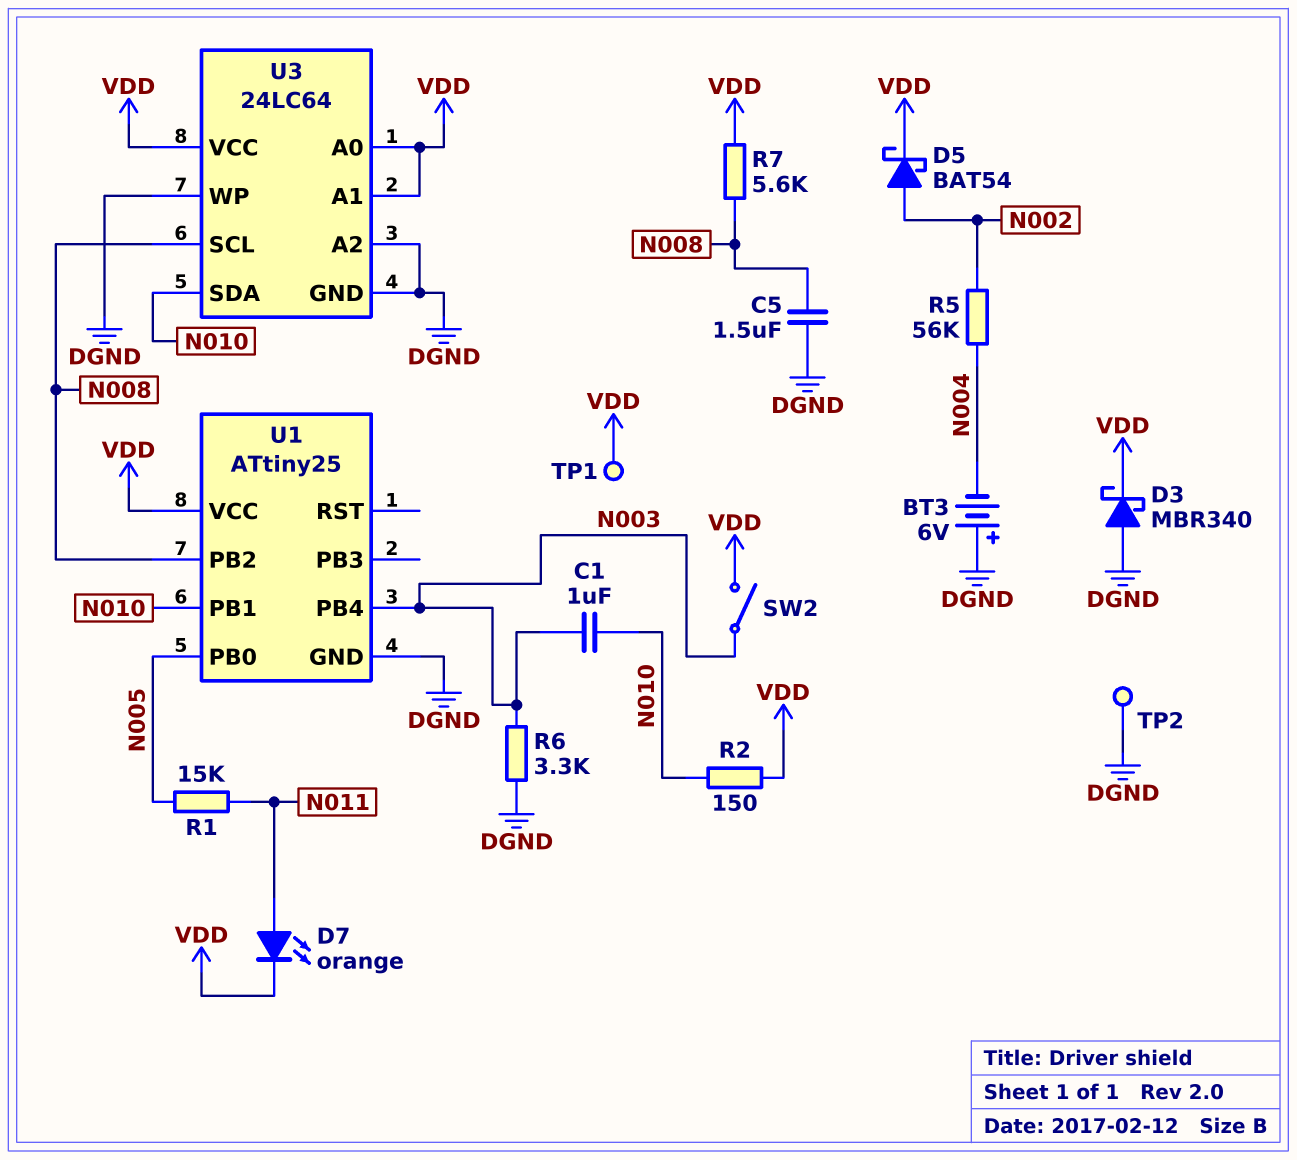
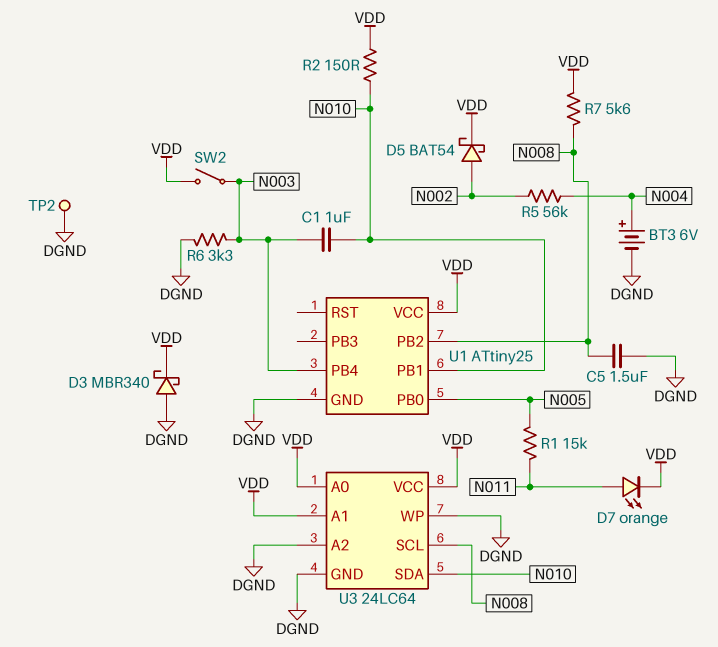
BT3: 6V (plus DGND, minus N004) -> 6V (plus N004, minus DGND)
TP1: test point (VDD) -> none

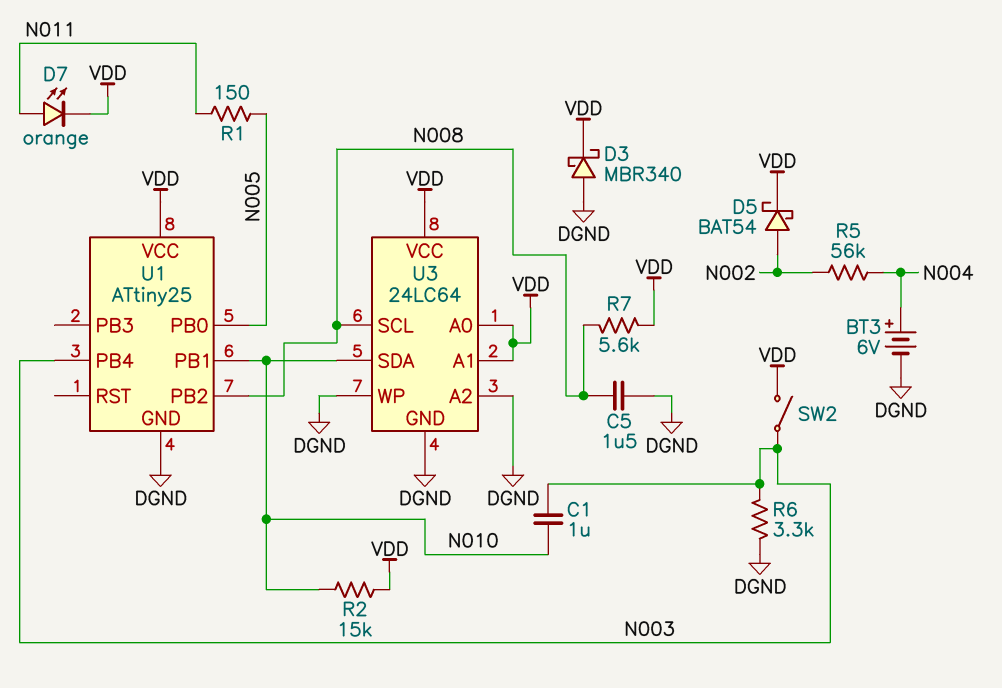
R1: 15k (N005, N011) -> 150 (N005, N011)
R2: 150 (N010, VDD) -> 15k (N010, VDD)
TP2: test point (DGND) -> none

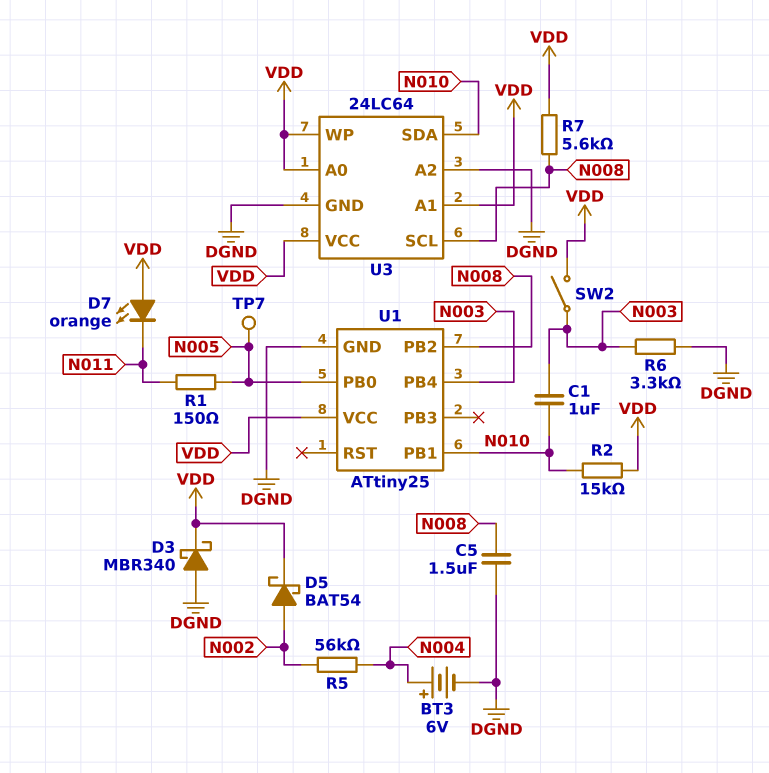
D7: LED orange (A N011, K VDD) -> LED orange (A VDD, K N011)
TP7: none -> test point (N005)
U3 pin WP: DGND -> VDD

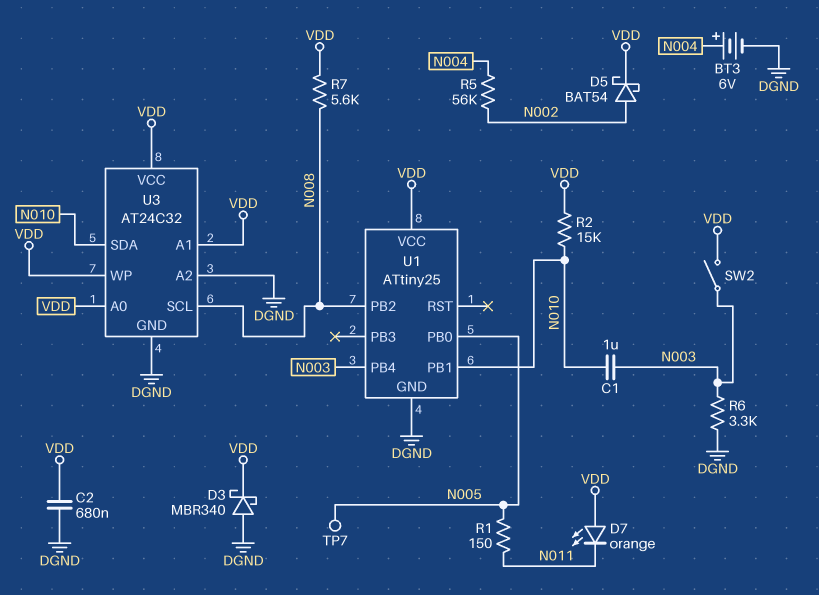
C2: none -> 680nF (DGND, VDD)
C5: 1.5uF (DGND, N008) -> none
U3: 24LC64 -> AT24C32

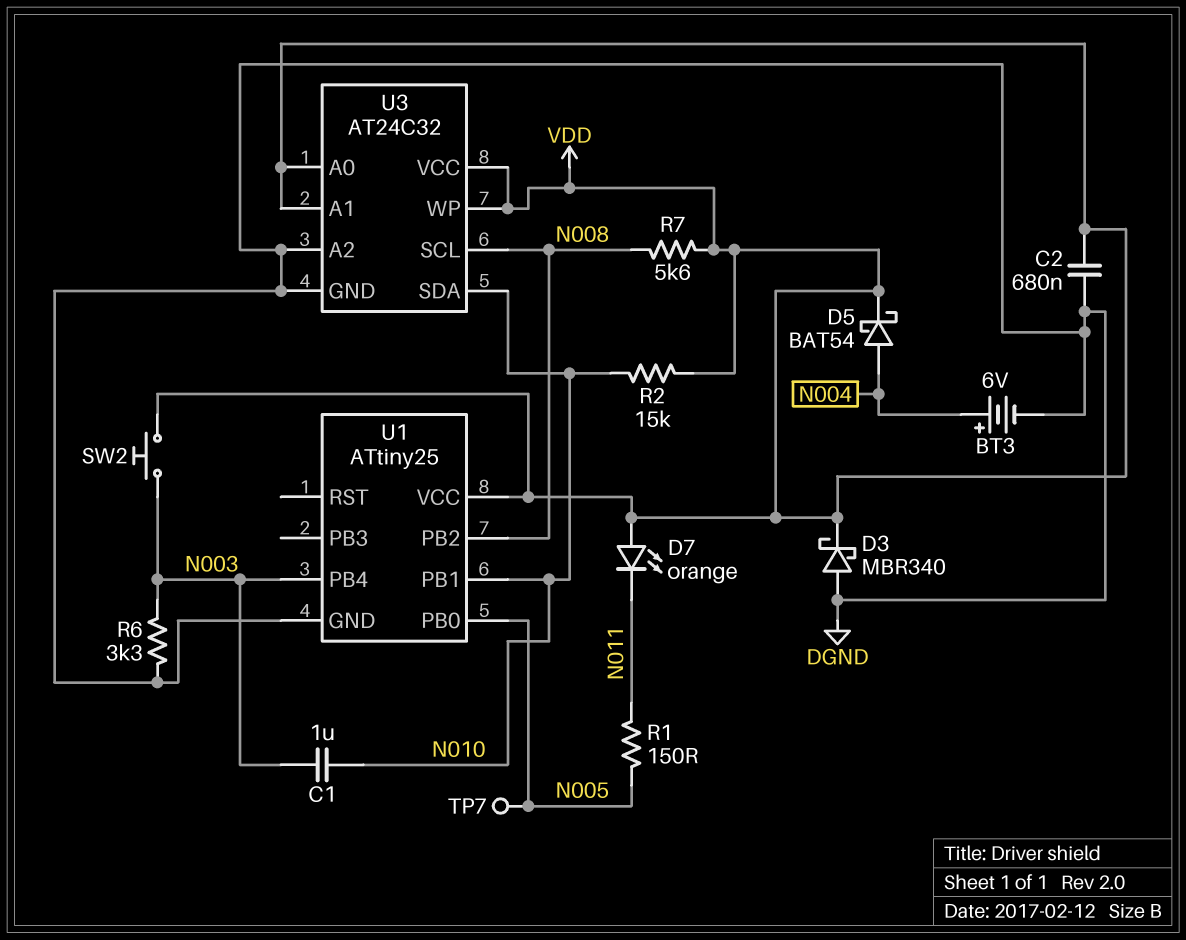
D5: schottky BAT54 (A N002, K VDD) -> schottky BAT54 (A N004, K VDD)
R5: 56k (N002, N004) -> none
SW2: switch (N003, VDD) -> button (N003, VDD)

